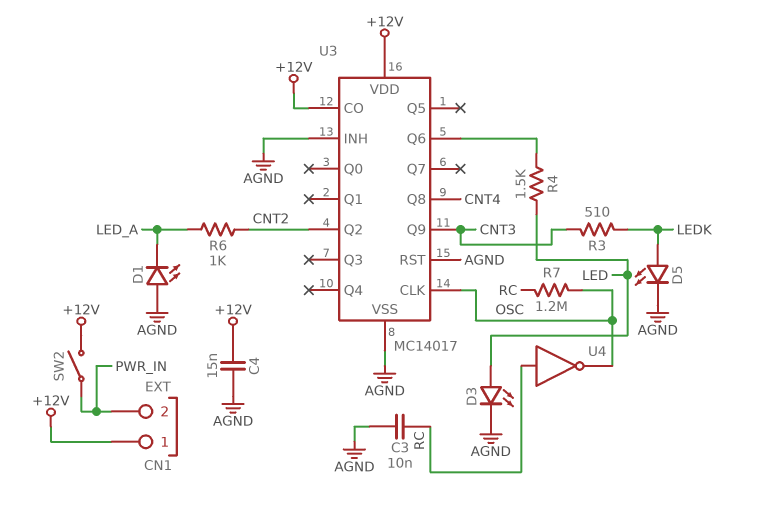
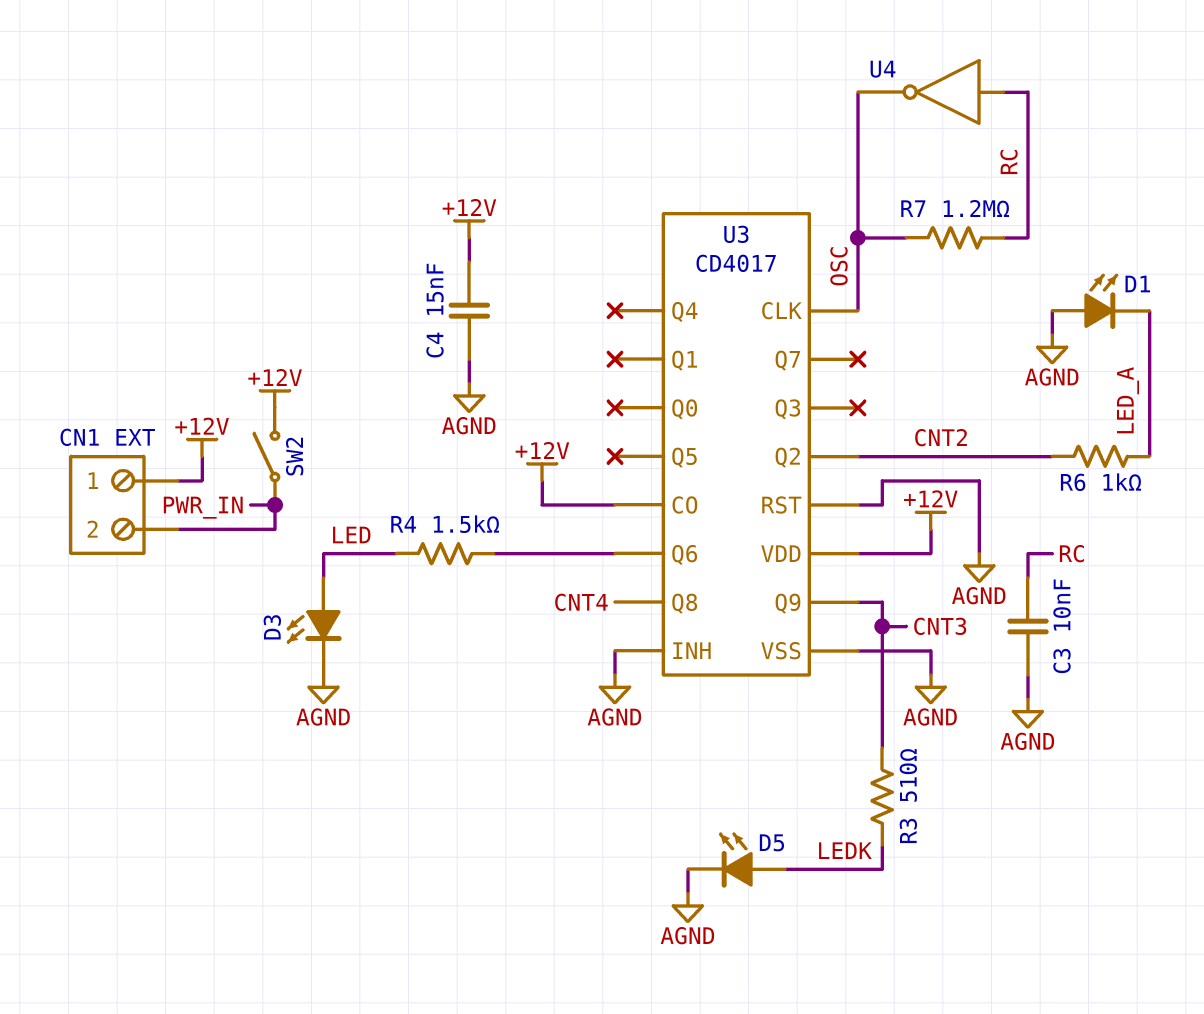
U3: MC14017 -> CD4017

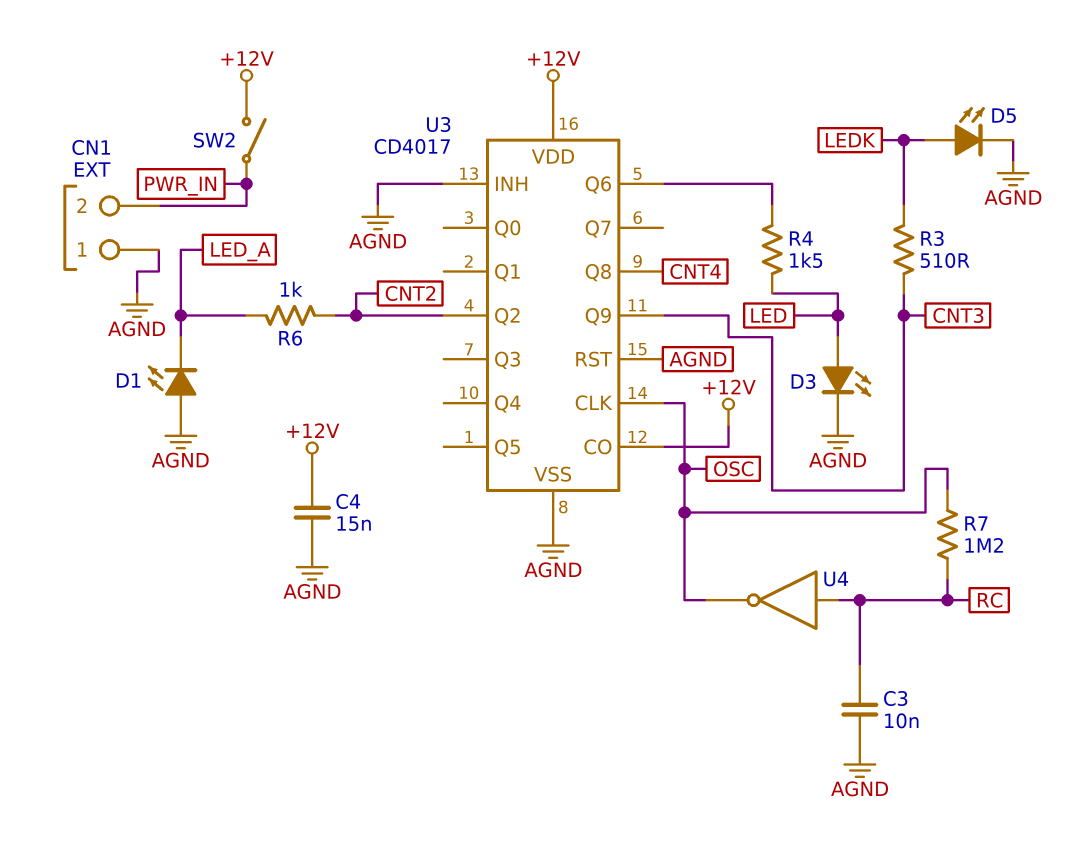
CN1 pin 1: +12V -> AGND

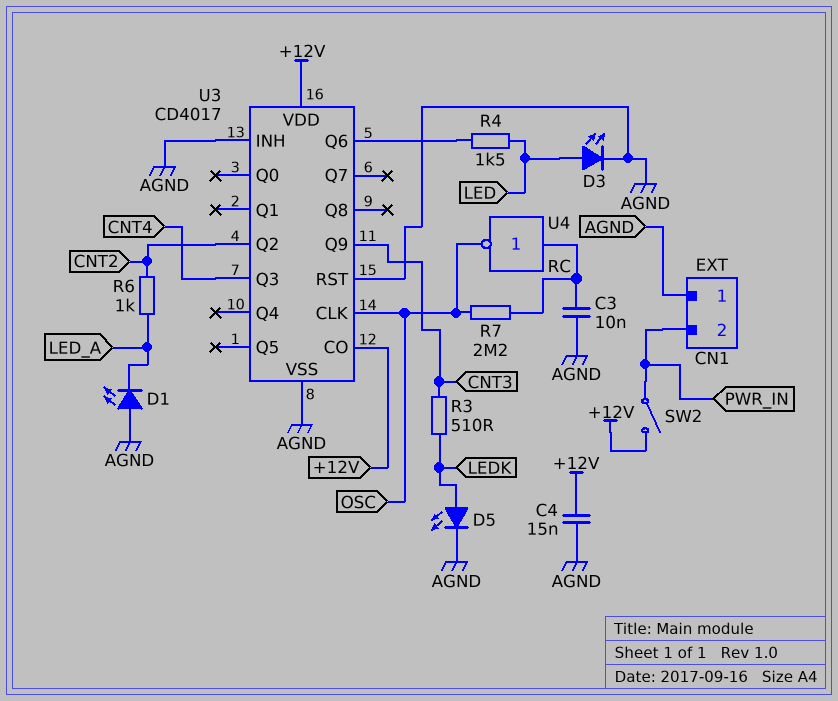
R7: 1.2M (OSC, RC) -> 2.2M (OSC, RC)
U3 pin Q3: none -> CNT4
U3 pin Q8: CNT4 -> none

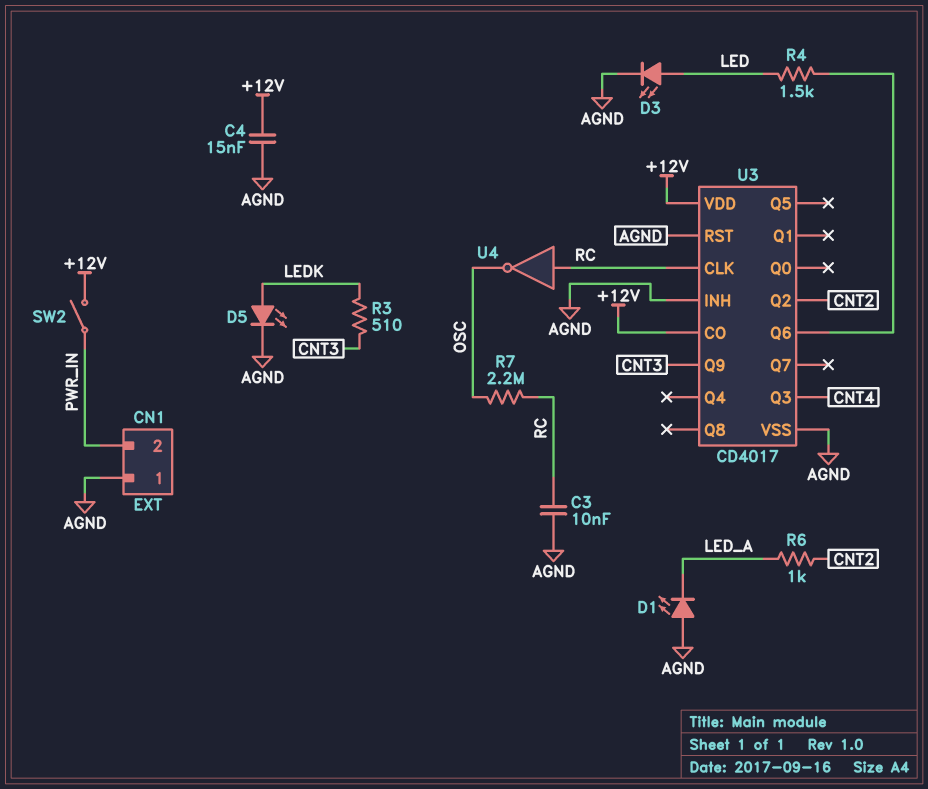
U3 pin CLK: OSC -> RC

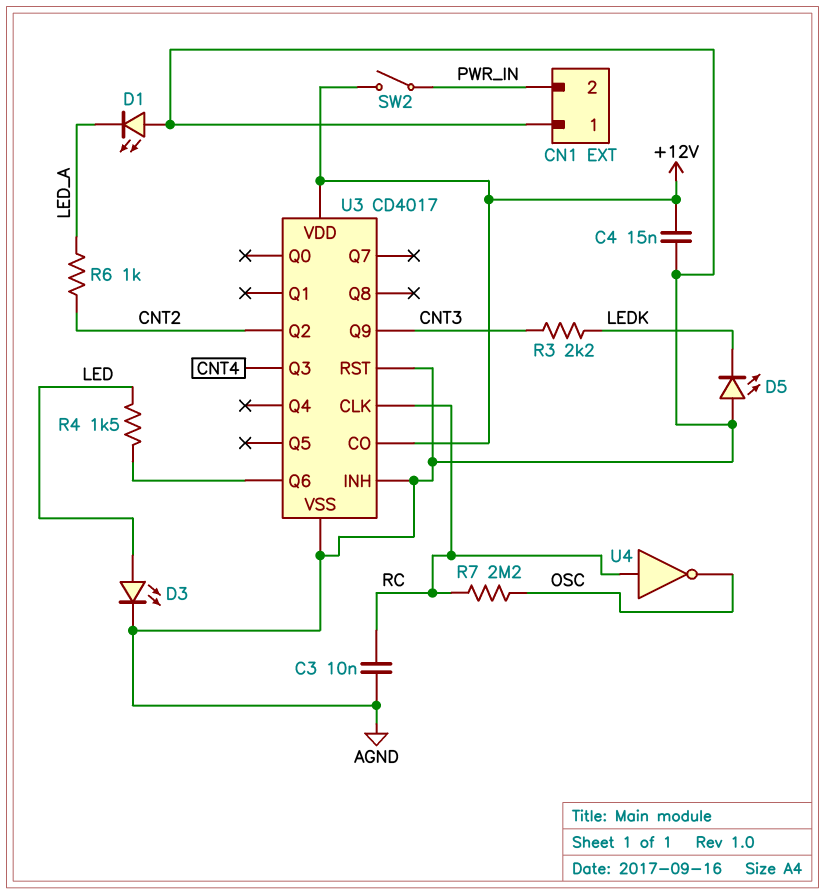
D5: LED (A LEDK, K AGND) -> LED (A AGND, K LEDK)
R3: 510 (CNT3, LEDK) -> 2.2k (CNT3, LEDK)

